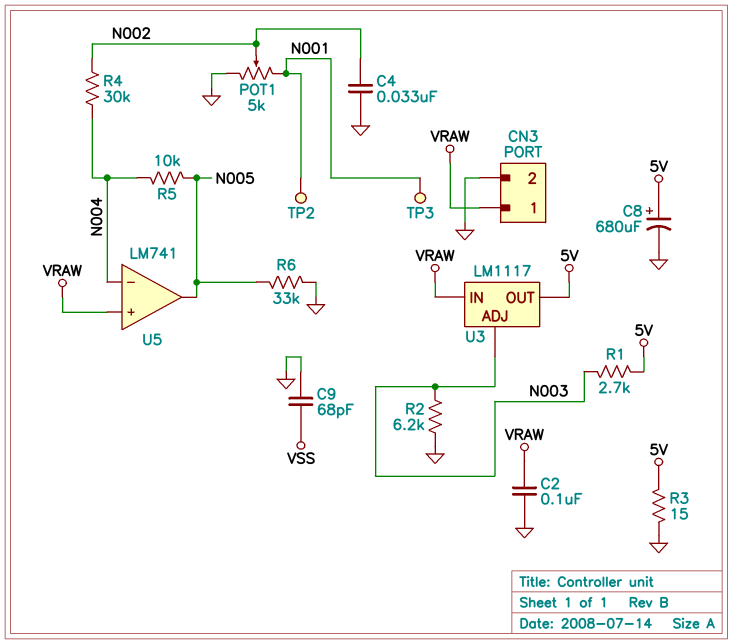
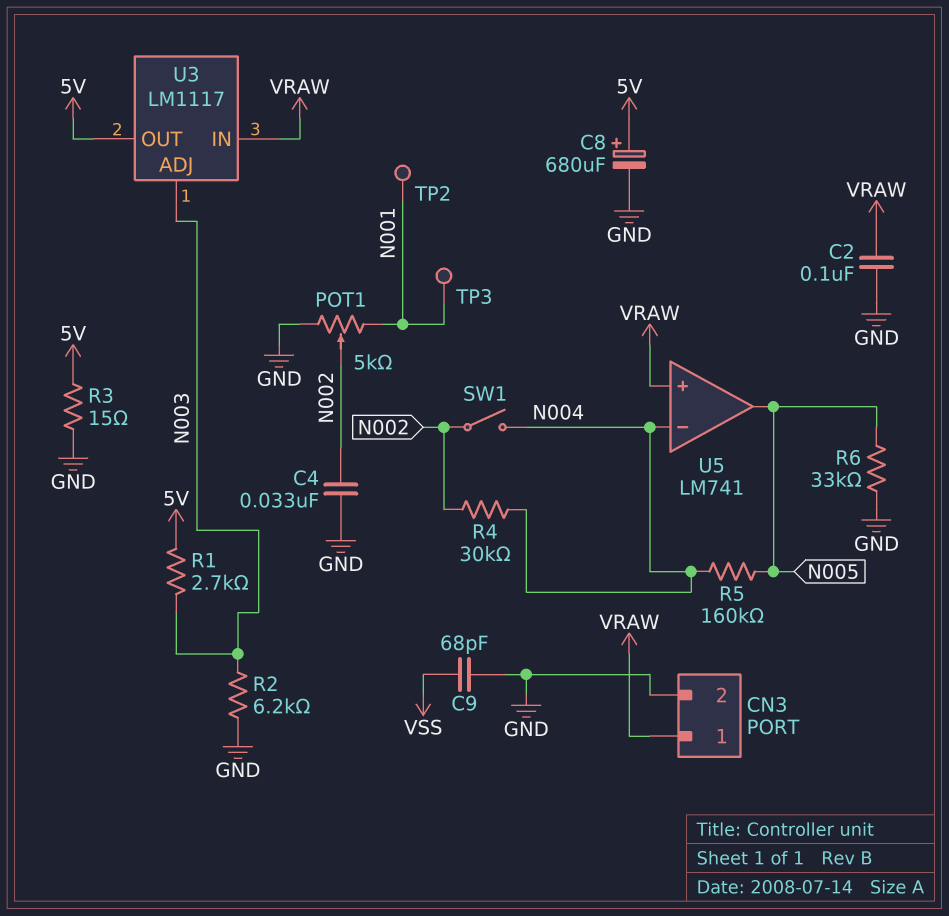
R5: 10k (N004, N005) -> 160k (N004, N005)
SW1: none -> switch (N002, N004)

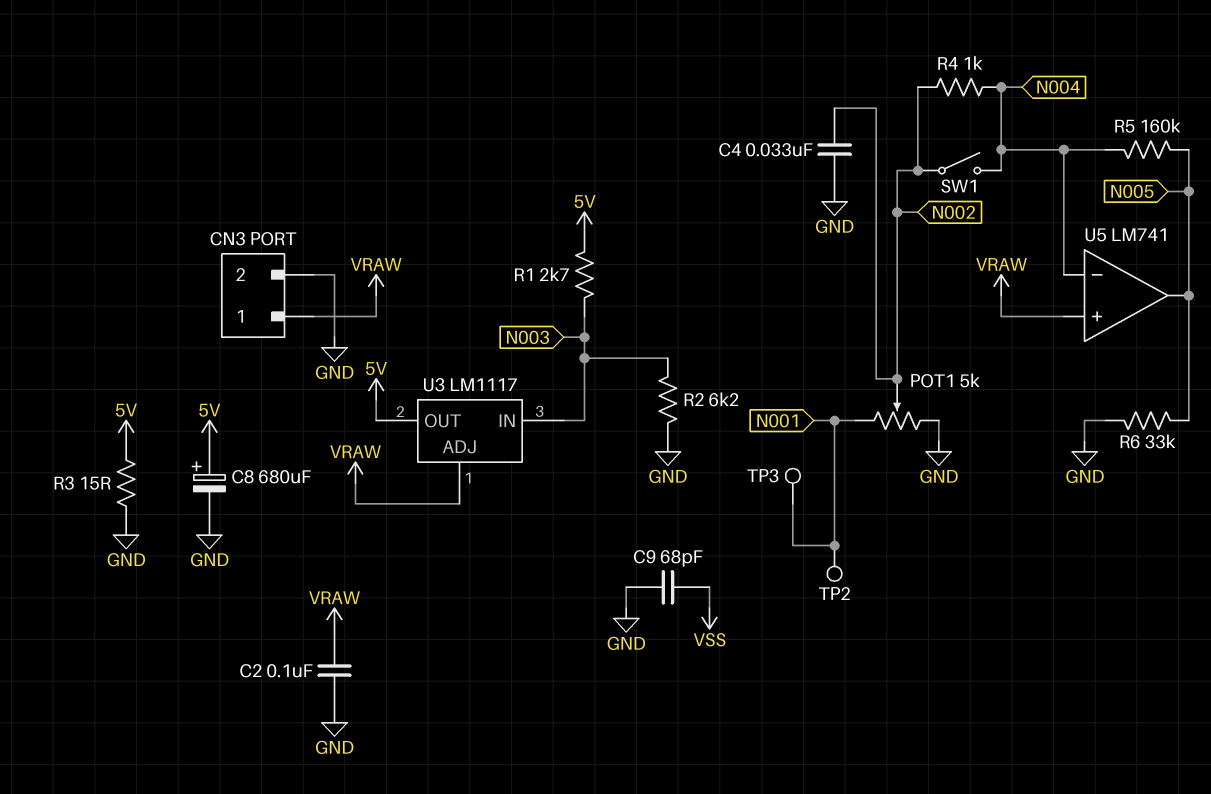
R4: 30k (N002, N004) -> 1k (N002, N004)
U3 pin ADJ: N003 -> VRAW
U3 pin IN: VRAW -> N003

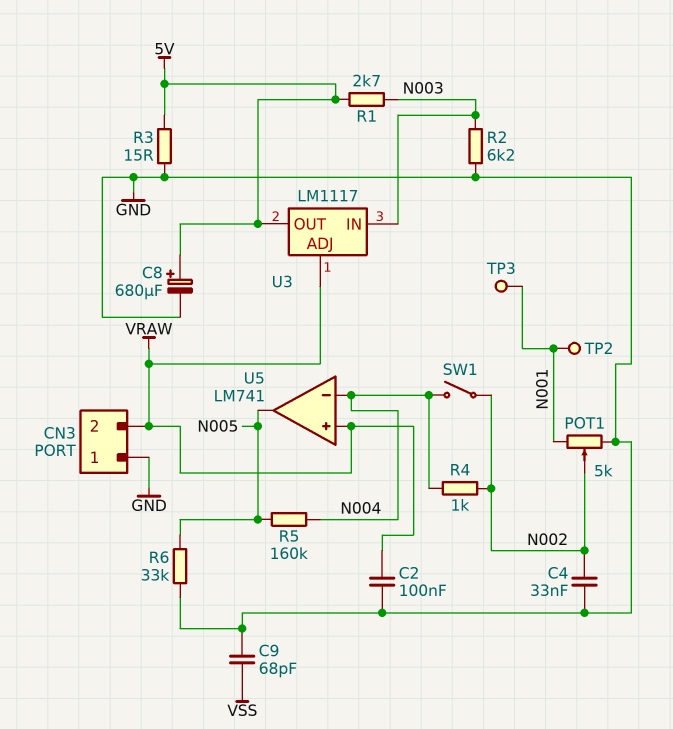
CN3 pin 1: VRAW -> GND
CN3 pin 2: GND -> VRAW

